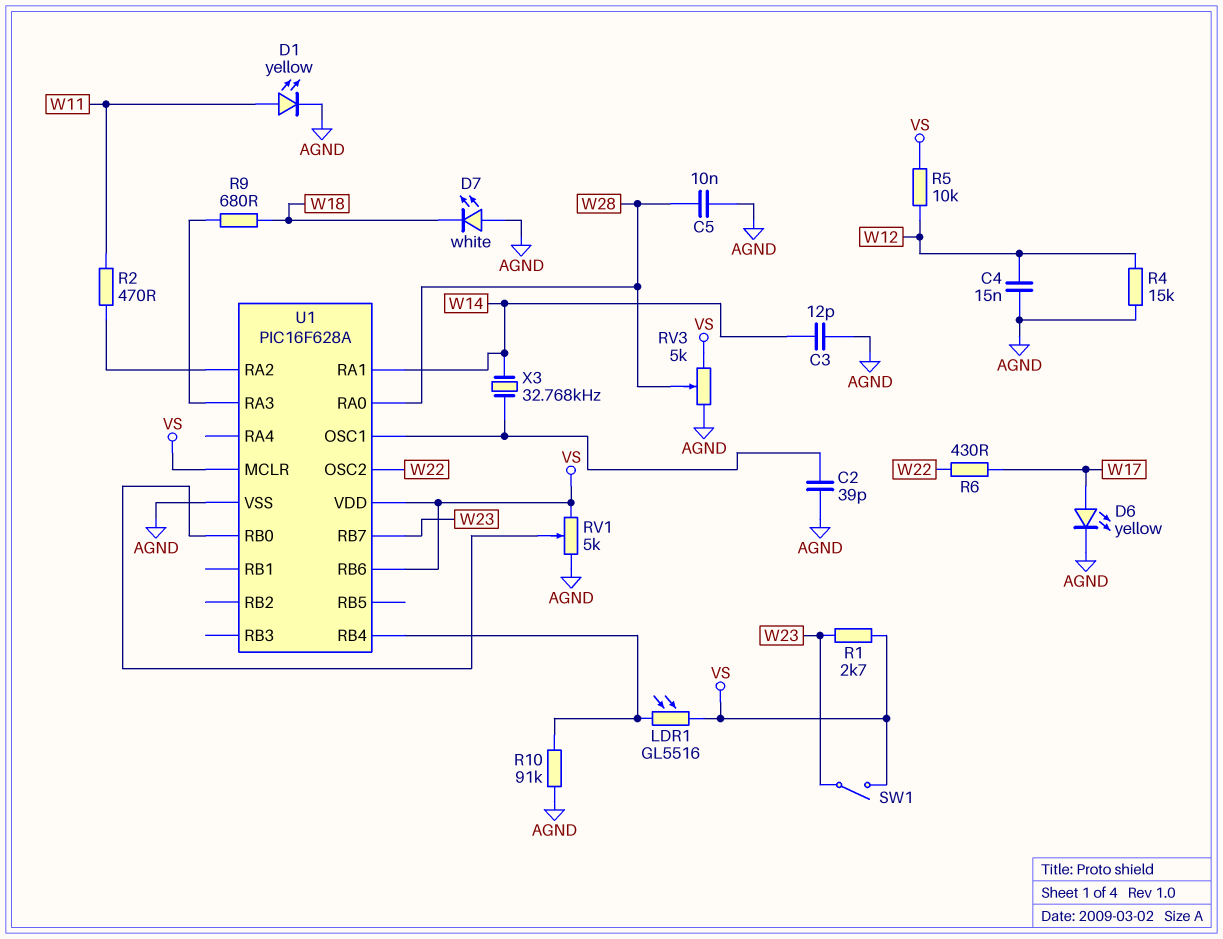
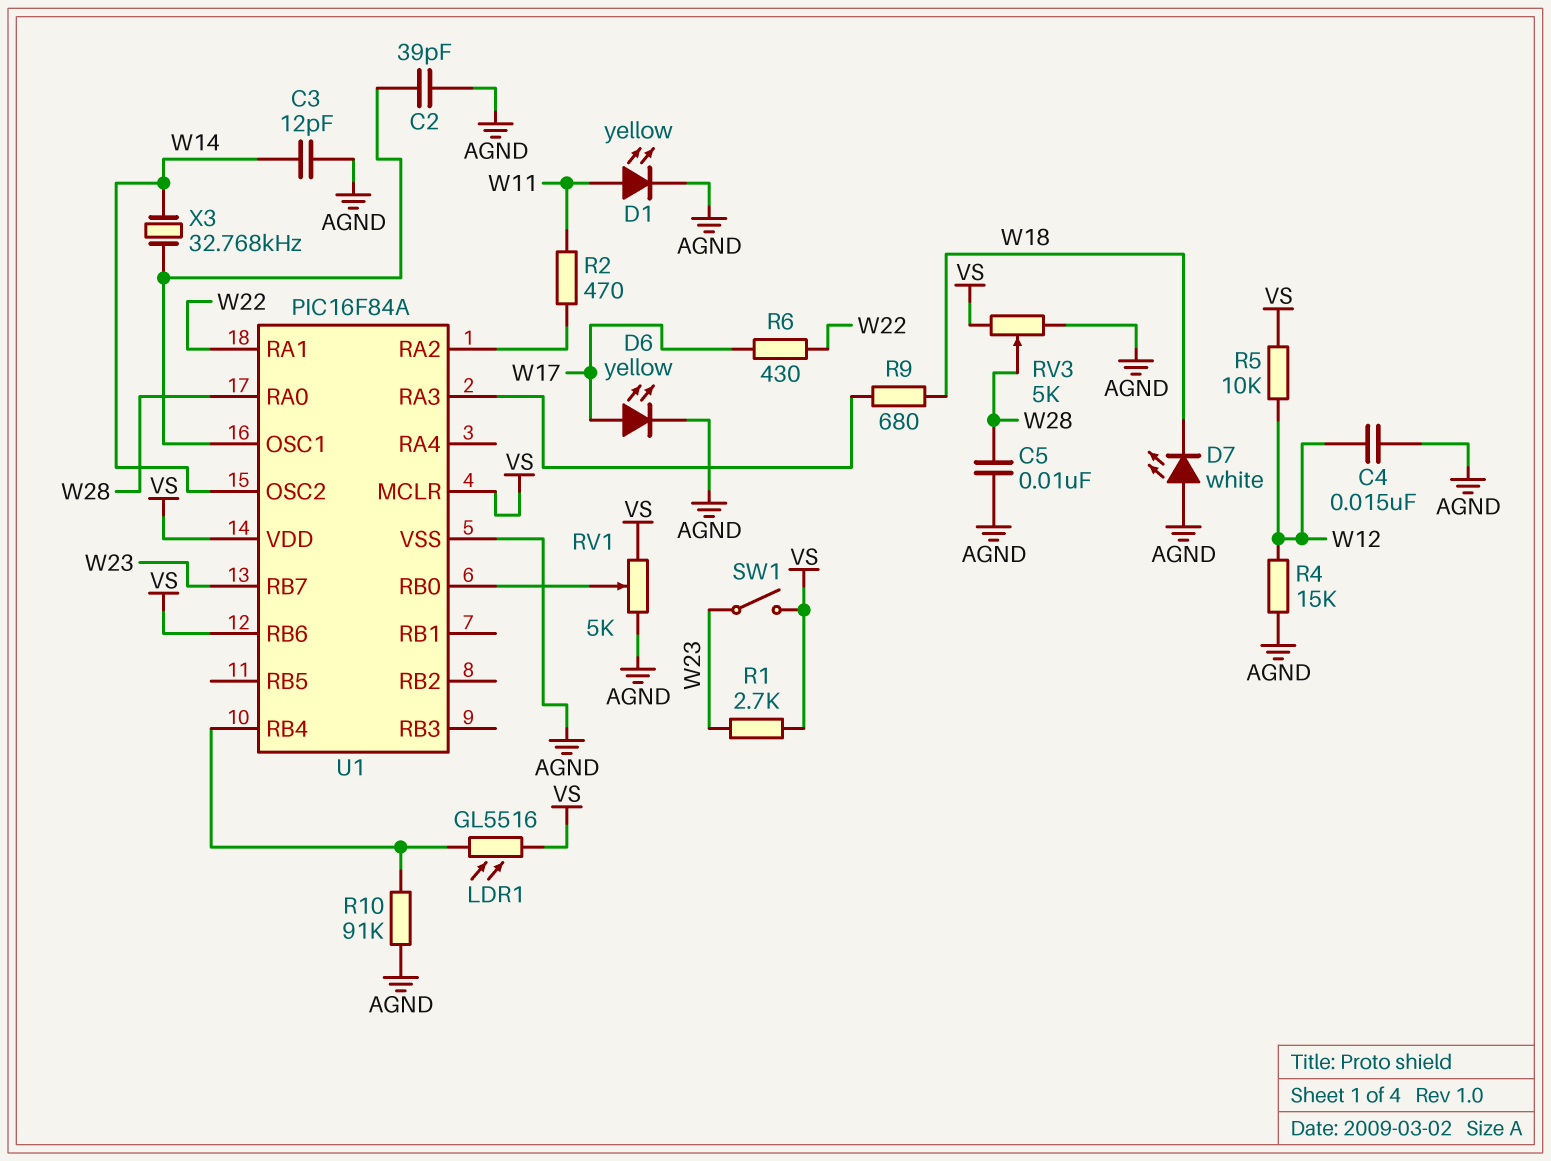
U1: PIC16F628A -> PIC16F84A
U1 pin OSC2: W22 -> W14
U1 pin RA1: W14 -> W22

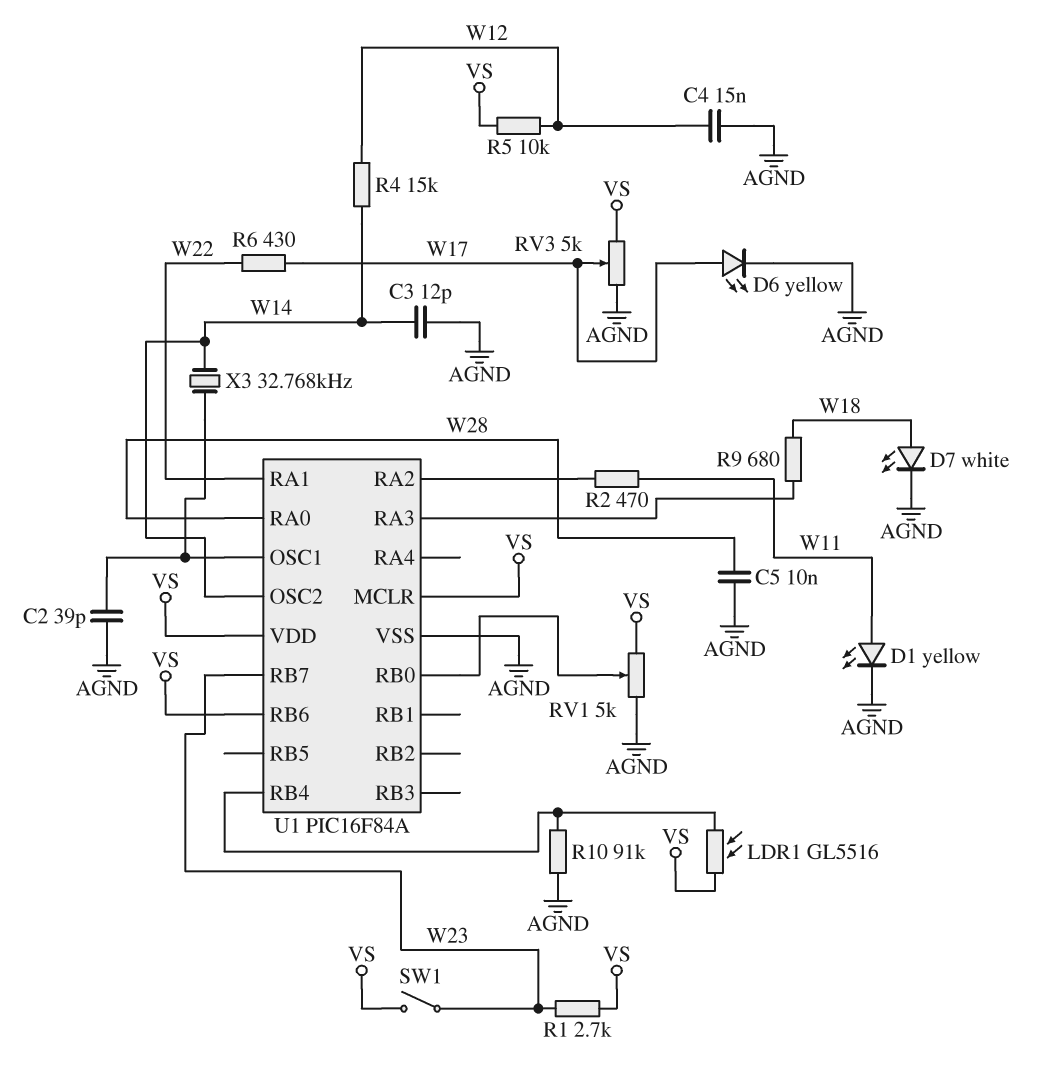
D7: LED white (A AGND, K W18) -> LED white (A W18, K AGND)
R4: 15k (AGND, W12) -> 15k (W12, W14)
RV3: 5k (AGND, VS, wiper W28) -> 5k (AGND, VS, wiper W17)

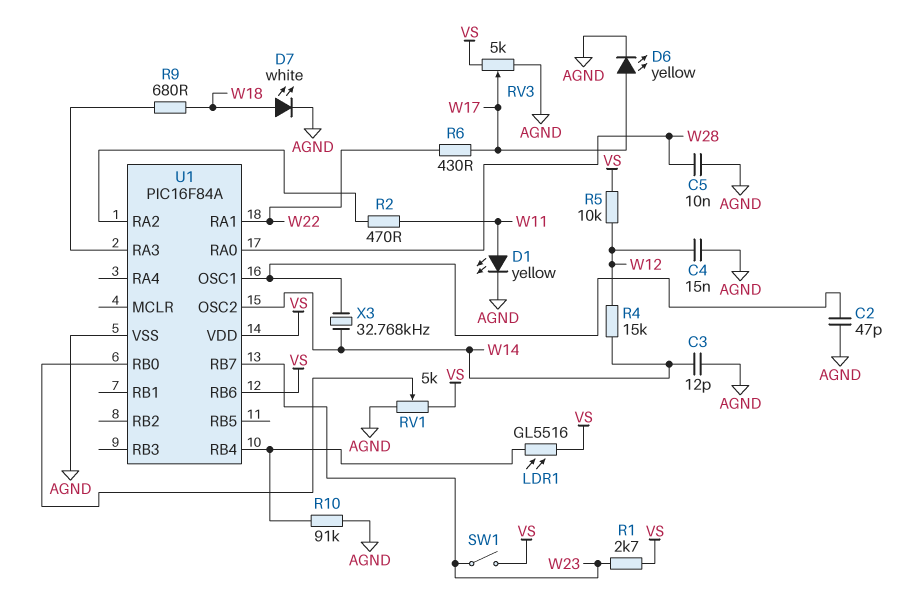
C2: 39pF (AGND, U1/OSC1) -> 47pF (AGND, U1/OSC1)
U1 pin MCLR: VS -> none

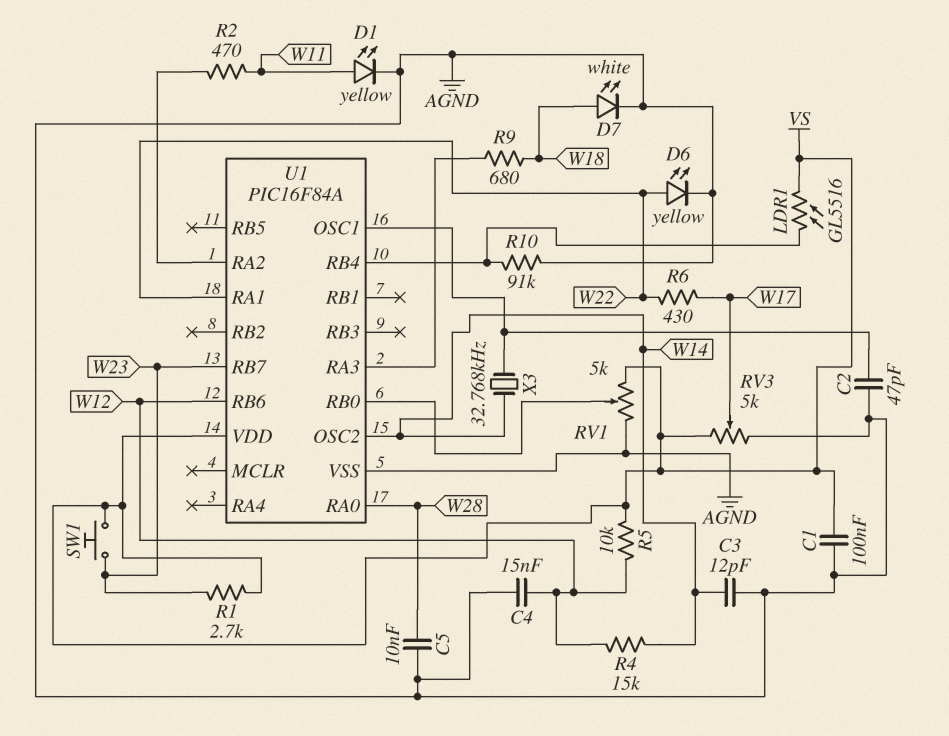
C1: none -> 100nF (AGND, VS)
D6: LED yellow (A W17, K AGND) -> LED yellow (A W22, K AGND)
SW1: switch (VS, W23) -> button (VS, W23)
U1 pin RB6: VS -> W12

